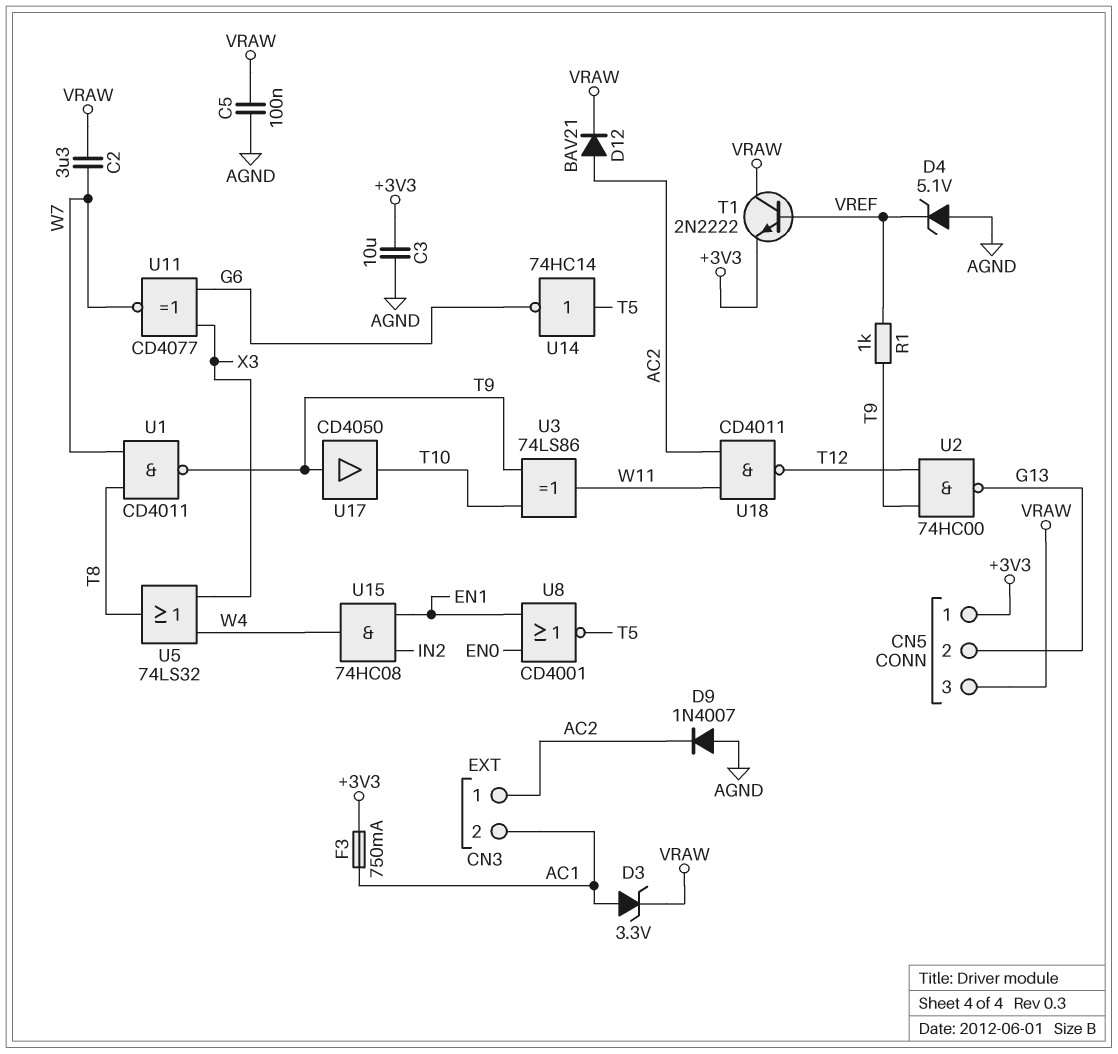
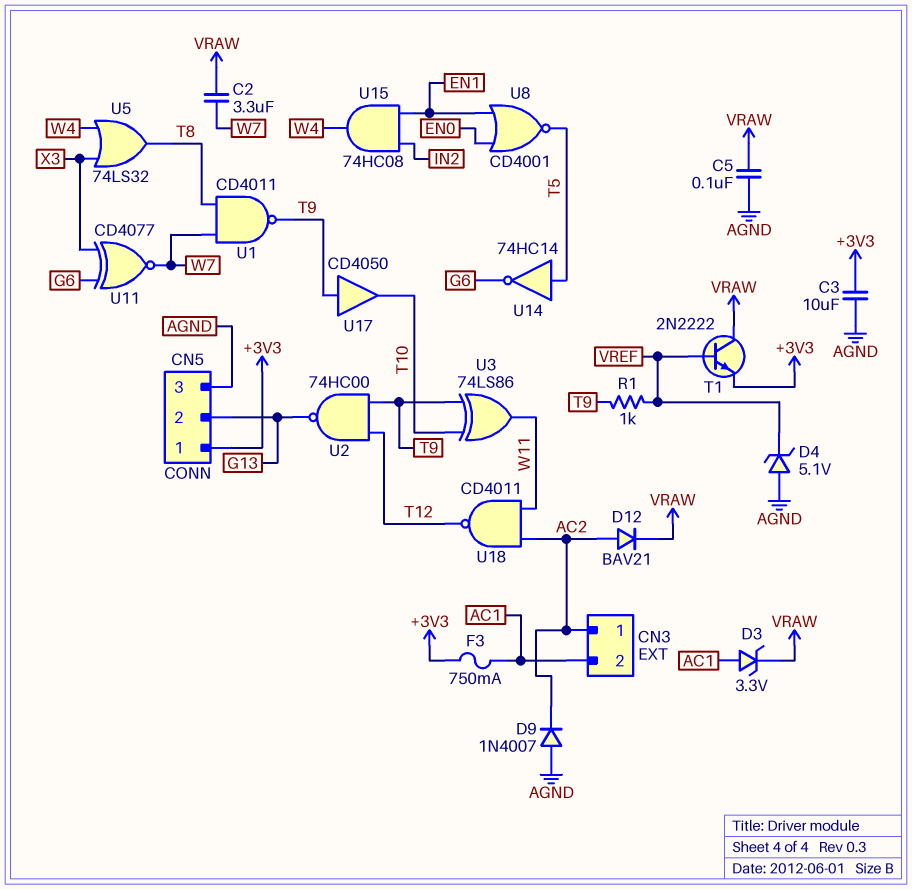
CN5 pin 3: VRAW -> AGND

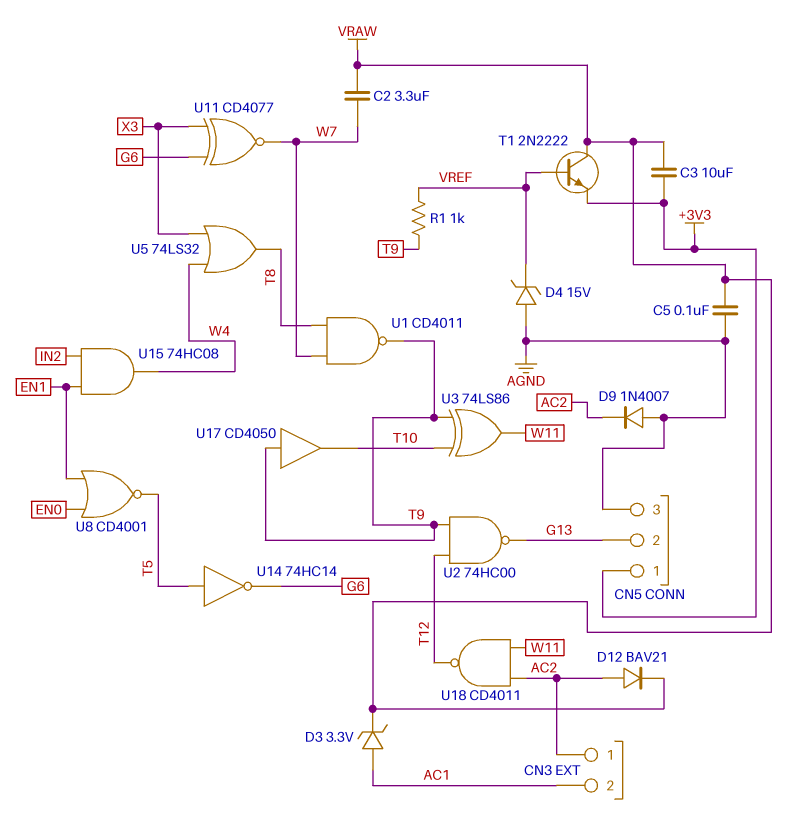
C3: 10uF (+3V3, AGND) -> 10uF (+3V3, VRAW)
D4: zener 5.1V (A AGND, K VREF) -> zener 15V (A AGND, K VREF)
F3: 750mA (+3V3, AC1) -> none

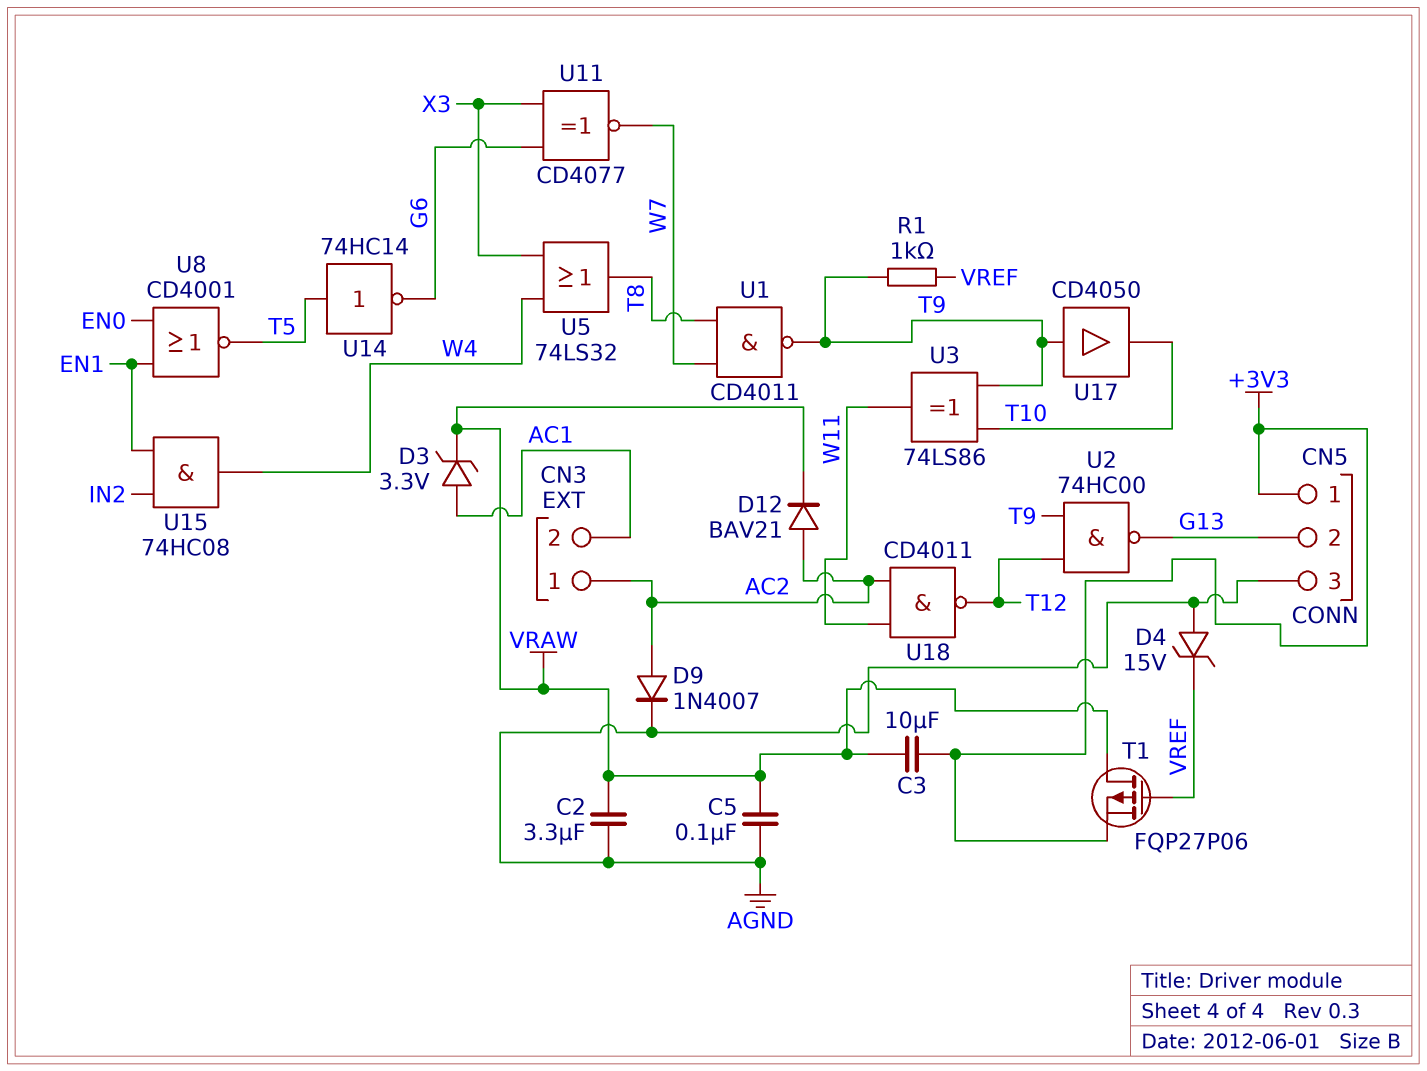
C2: 3.3uF (VRAW, W7) -> 3.3uF (AGND, VRAW)
D9: diode 1N4007 (A AGND, K AC2) -> diode 1N4007 (A AC2, K AGND)
T1: NPN 2N2222 (B VREF, C VRAW, E +3V3) -> PMOS FQP27P06 (G VREF, D VRAW, S +3V3)

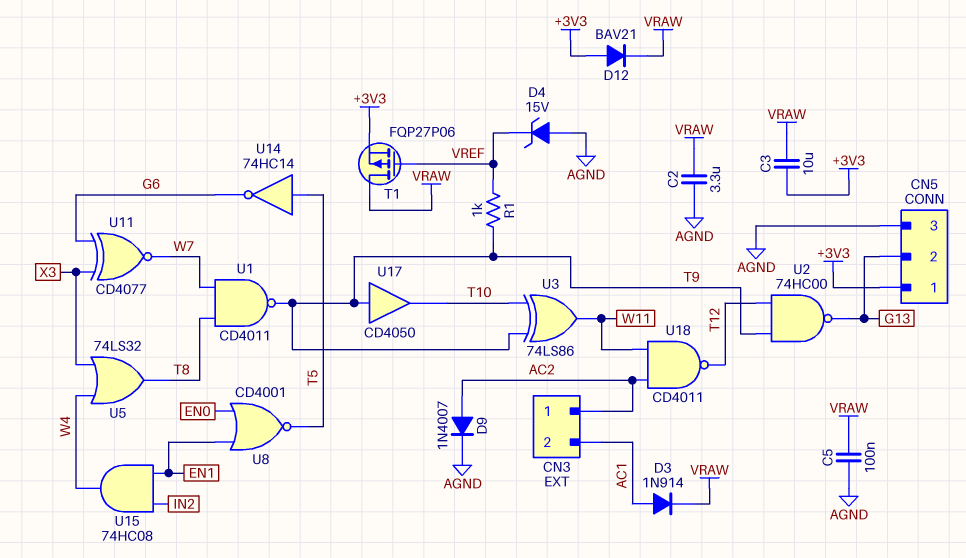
D3: zener 3.3V (A AC1, K VRAW) -> diode 1N914 (A AC1, K VRAW)
D12: diode BAV21 (A AC2, K VRAW) -> diode BAV21 (A +3V3, K VRAW)

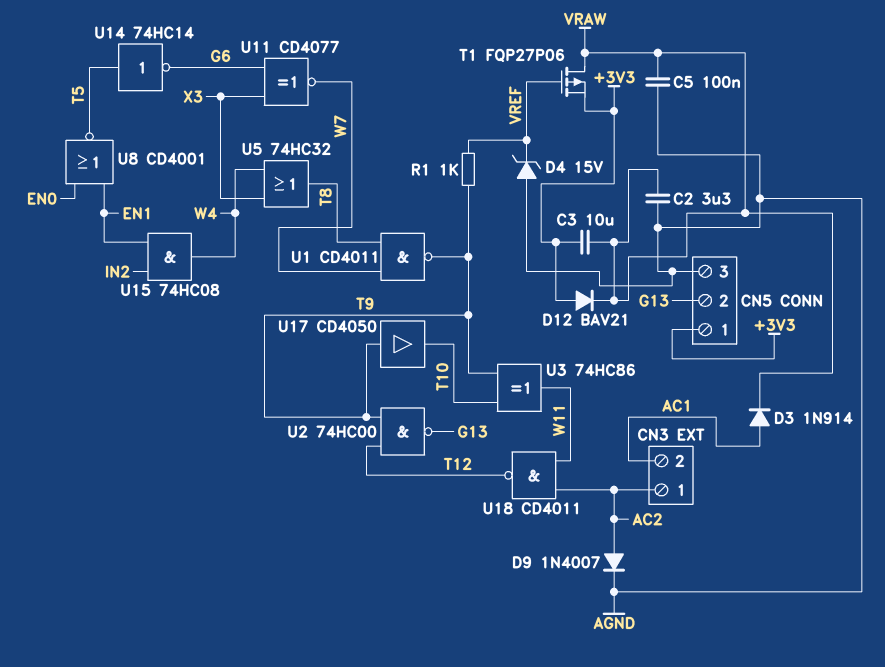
U3: XOR 74LS86 (in T9, in T10, out W11) -> XOR 74HC86 (in T9, in T10, out W11)
U5: OR 74LS32 (in W4, in X3, out T8) -> OR 74HC32 (in W4, in X3, out T8)

